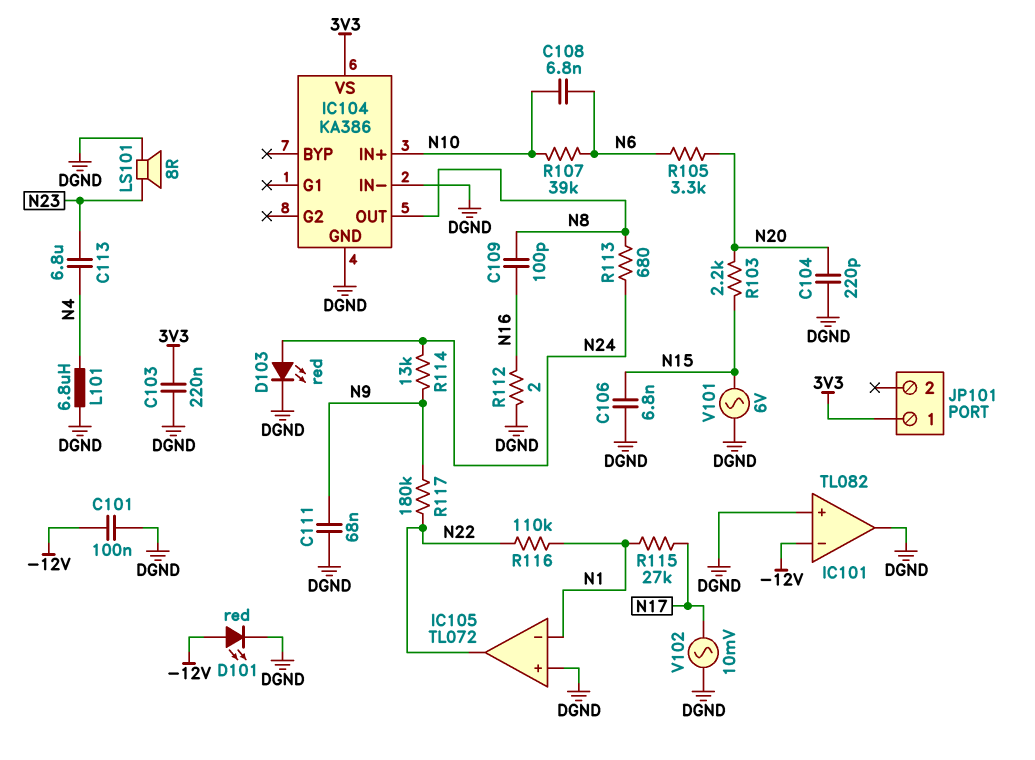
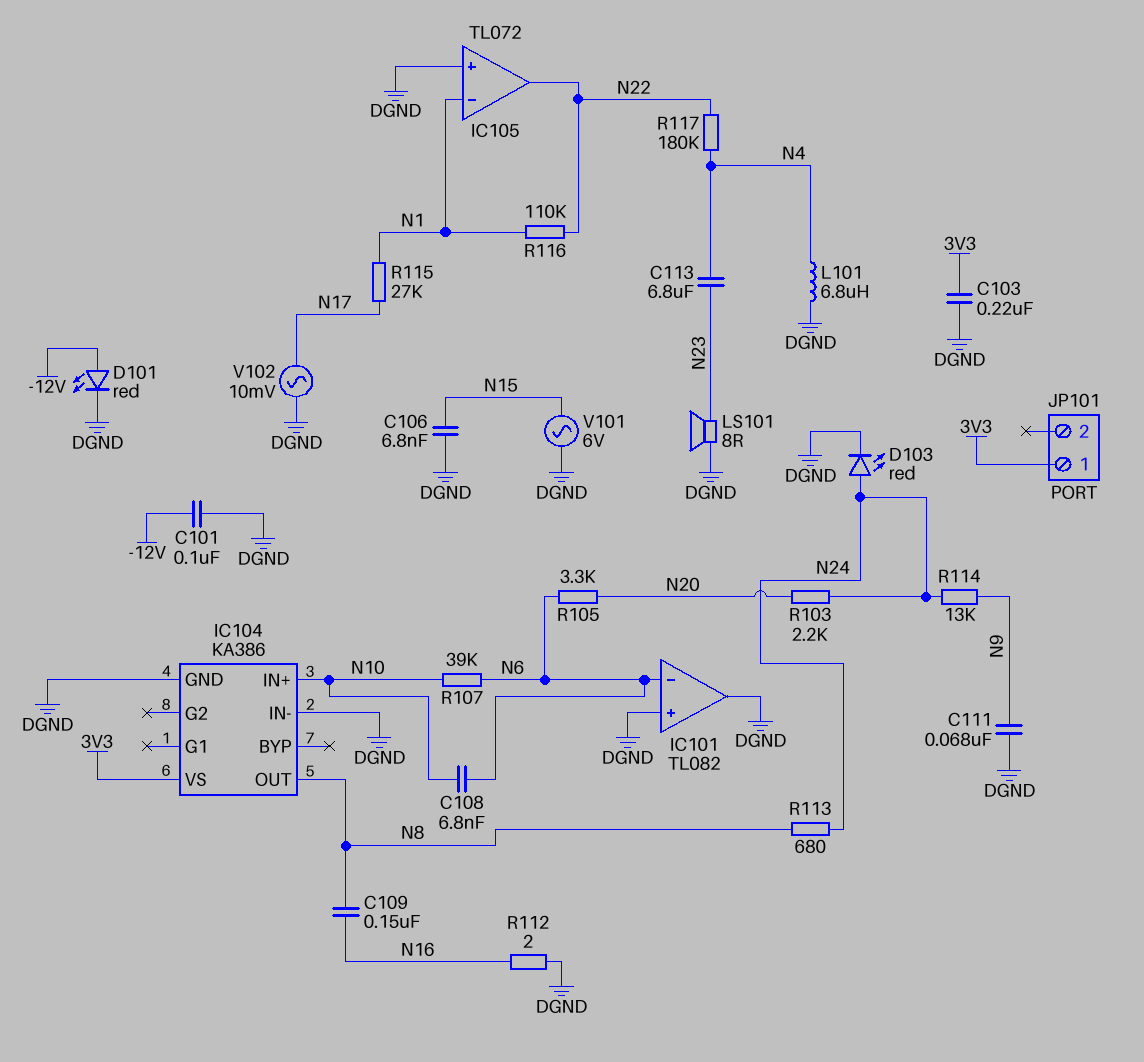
C104: 220pF (DGND, N20) -> none
C109: 100pF (N8, N16) -> 150nF (N8, N16)
IC101 pin in-: -12V -> N6
R103: 2.2k (N15, N20) -> 2.2k (N20, N24)
R117: 180k (N9, N22) -> 180k (N4, N22)

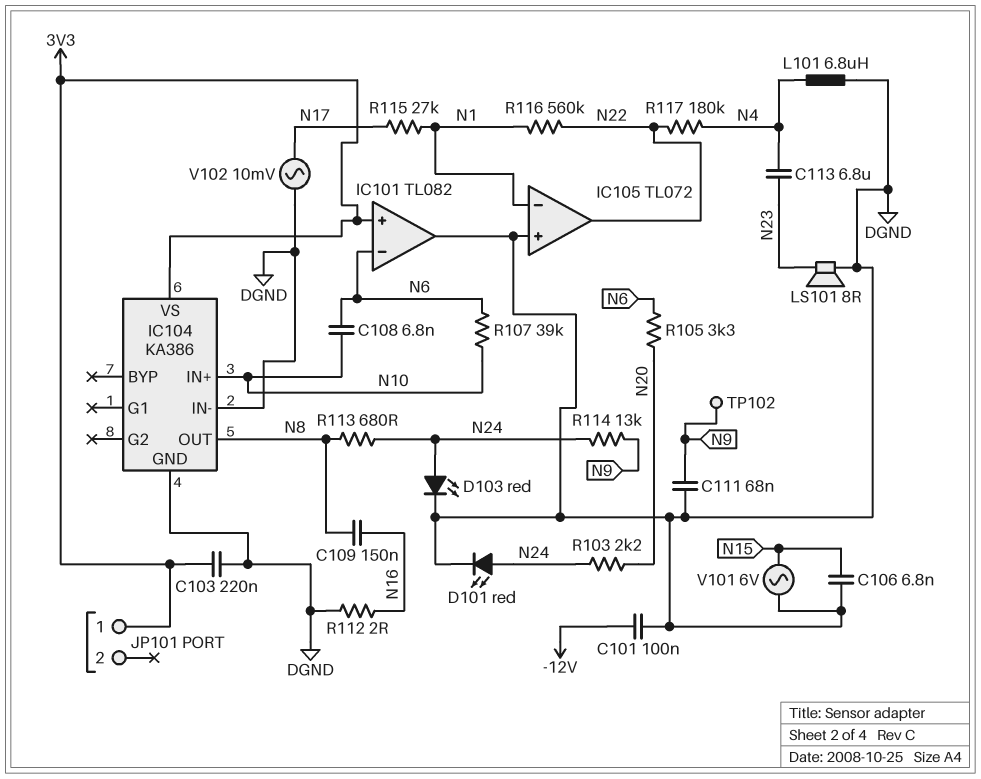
D101: LED red (A -12V, K DGND) -> LED red (A N24, K DGND)
IC101 pin in+: DGND -> 3V3
R116: 110k (N1, N22) -> 560k (N1, N22)
TP102: none -> test point (N9)

